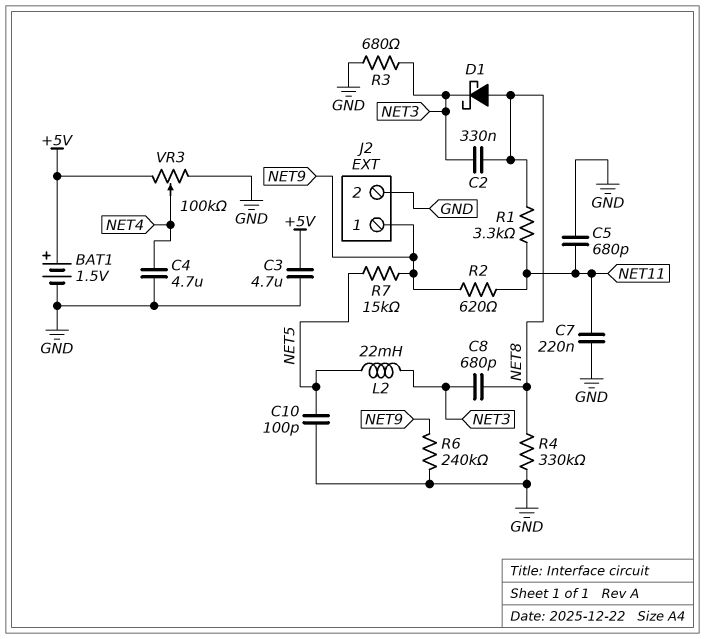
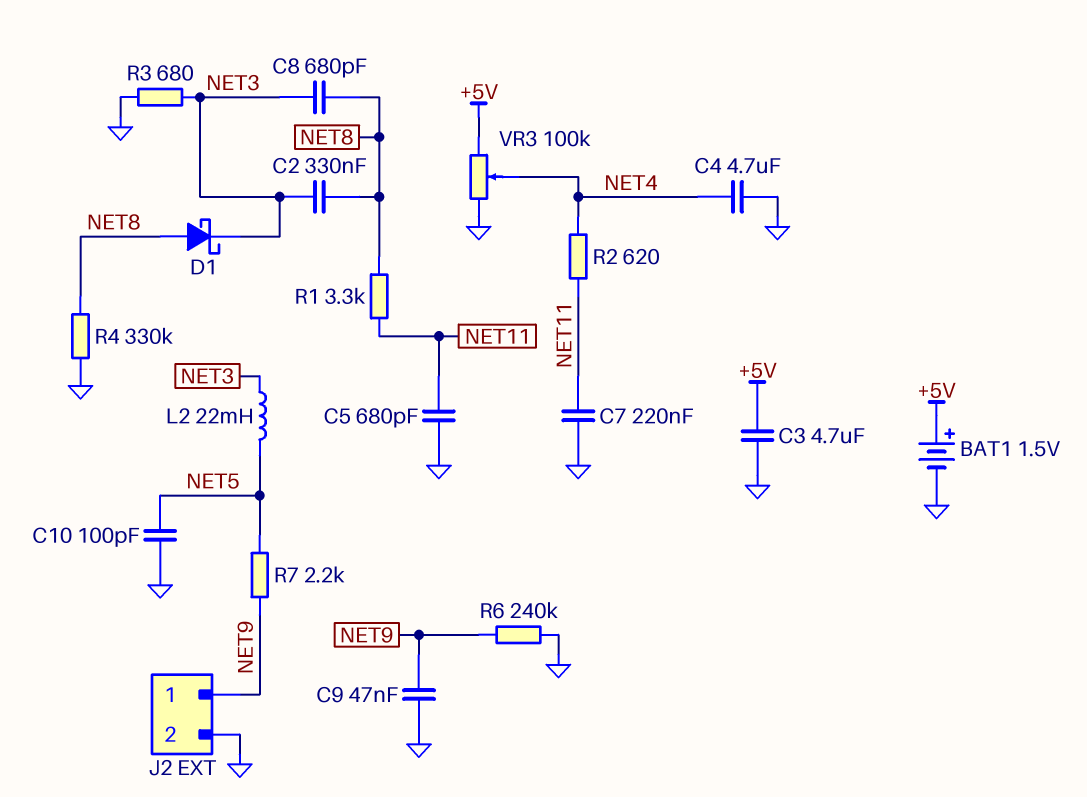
C9: none -> 47nF (GND, NET9)
R2: 620 (NET9, NET11) -> 620 (NET4, NET11)
R7: 15k (NET5, NET9) -> 2.2k (NET5, NET9)

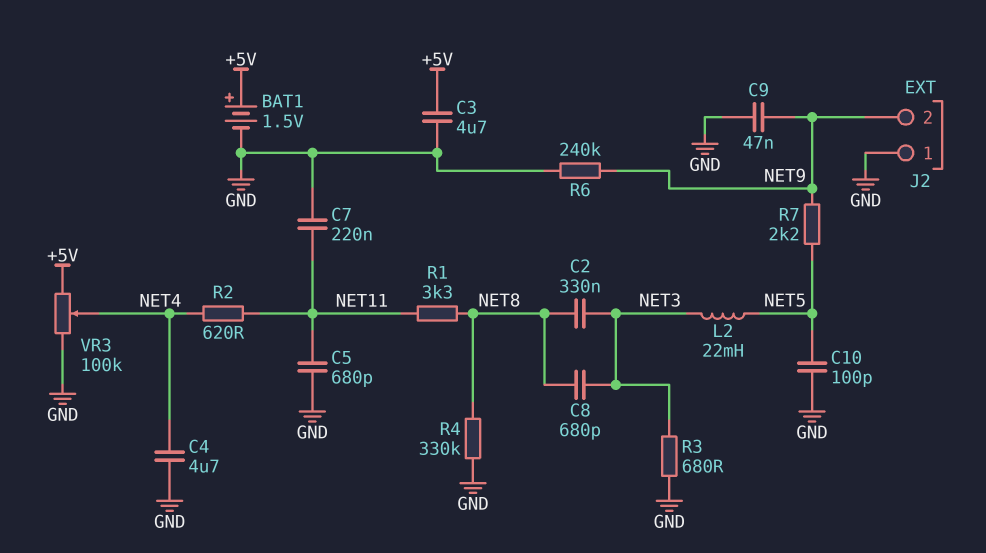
D1: schottky (A NET8, K NET3) -> none
J2 pin 1: NET9 -> GND
J2 pin 2: GND -> NET9

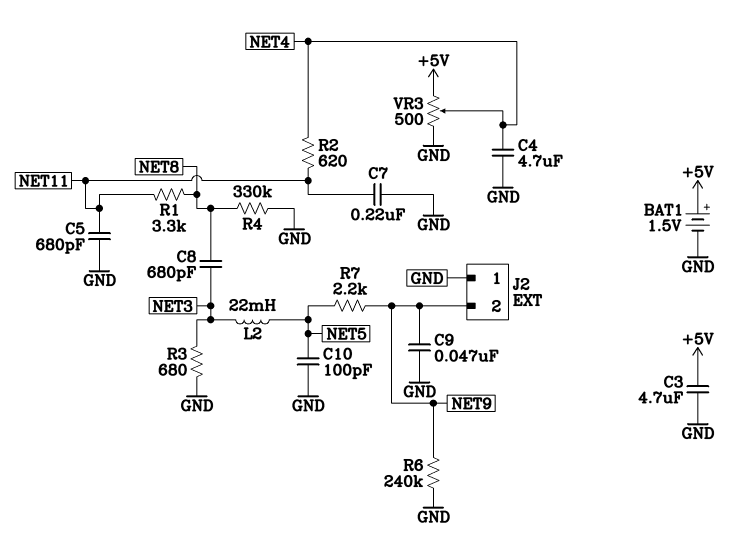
C2: 330nF (NET3, NET8) -> none
VR3: 100k (+5V, GND, wiper NET4) -> 500 (+5V, GND, wiper NET4)

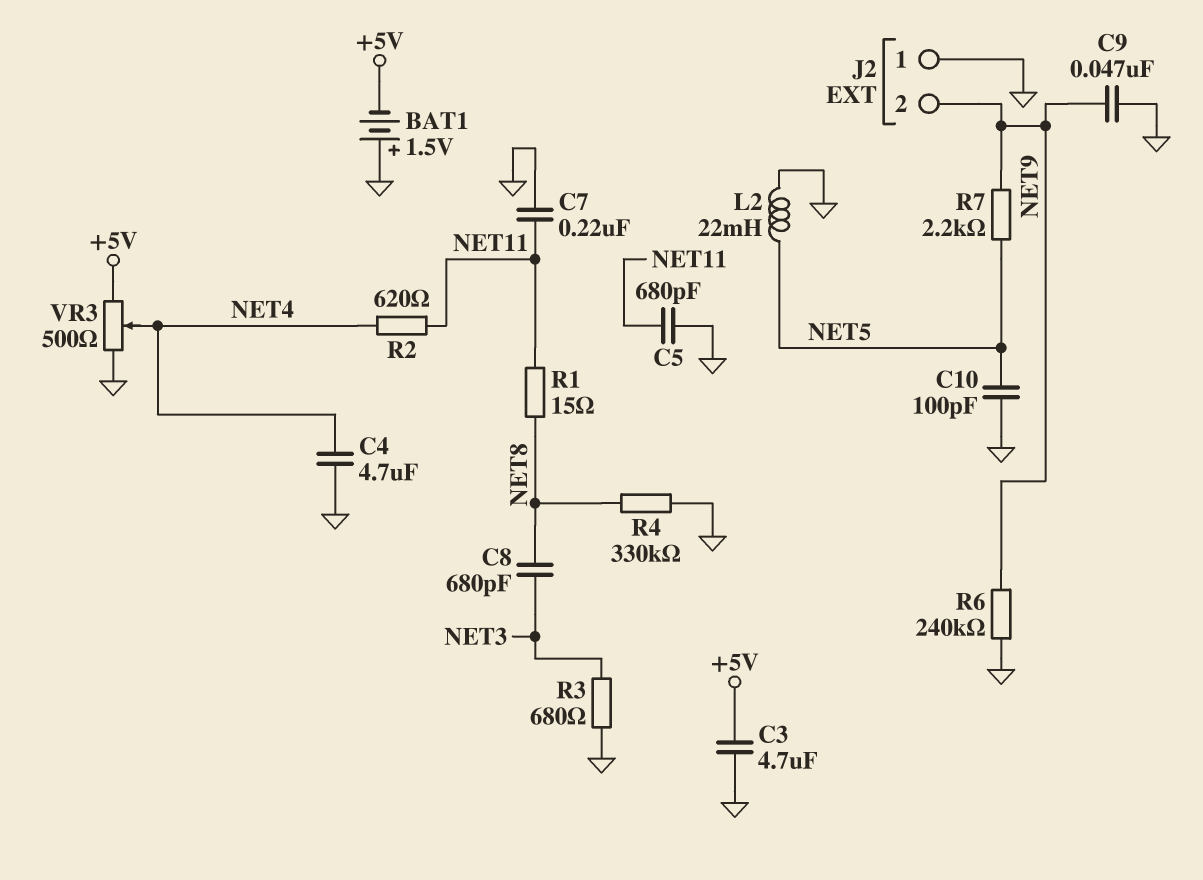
BAT1: 1.5V (plus +5V, minus GND) -> 1.5V (plus GND, minus +5V)
L2: 22mH (NET3, NET5) -> 22mH (GND, NET5)
R1: 3.3k (NET8, NET11) -> 15 (NET8, NET11)

